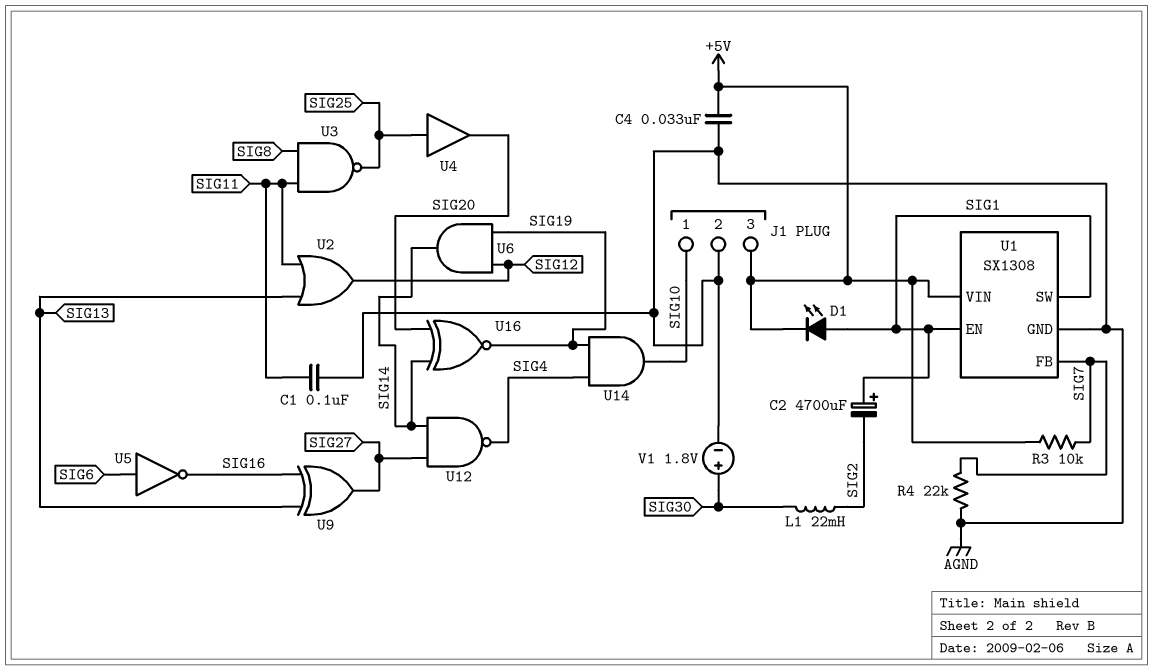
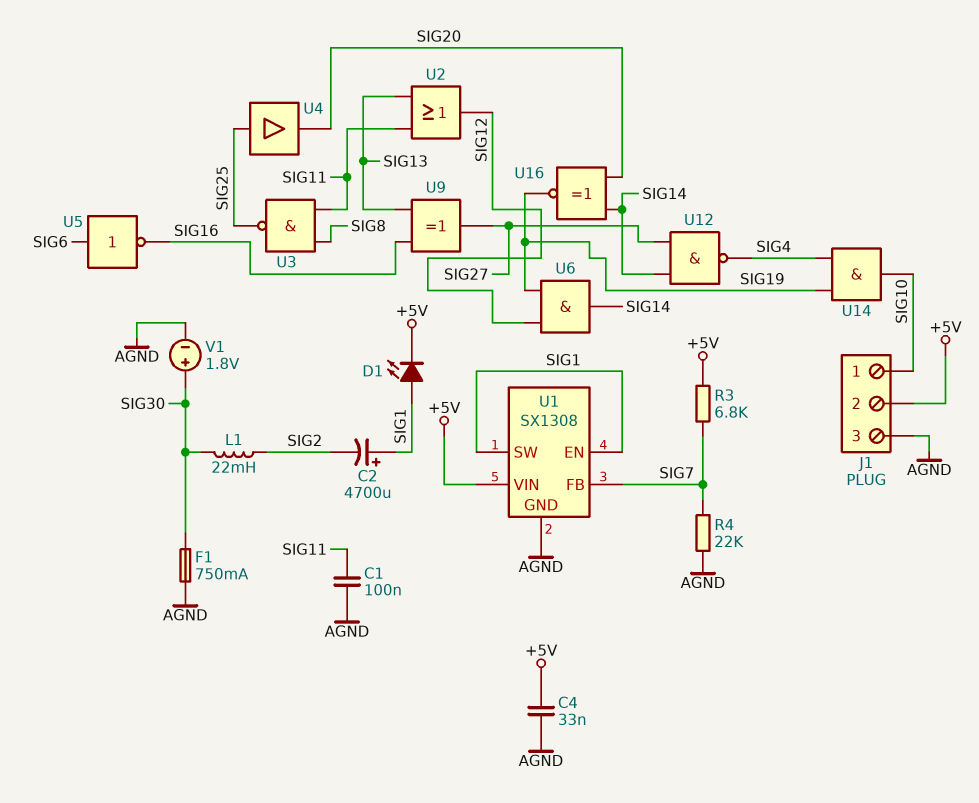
F1: none -> 750mA (AGND, SIG30)
J1 pin 2: AGND -> +5V
J1 pin 3: +5V -> AGND
R3: 10k (+5V, SIG7) -> 6.8k (+5V, SIG7)

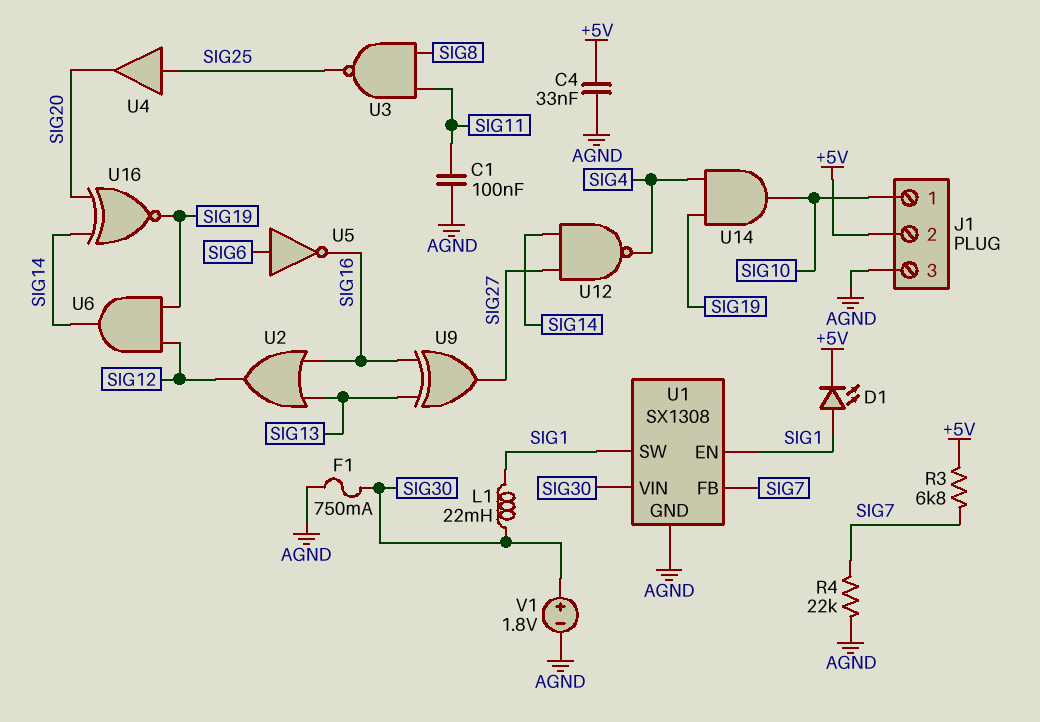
C2: 4700uF (plus SIG1, minus SIG2) -> none
L1: 22mH (SIG2, SIG30) -> 22mH (SIG1, SIG30)
U1 pin VIN: +5V -> SIG30
U2: OR (in SIG11, in SIG13, out SIG12) -> OR (in SIG13, in SIG16, out SIG12)

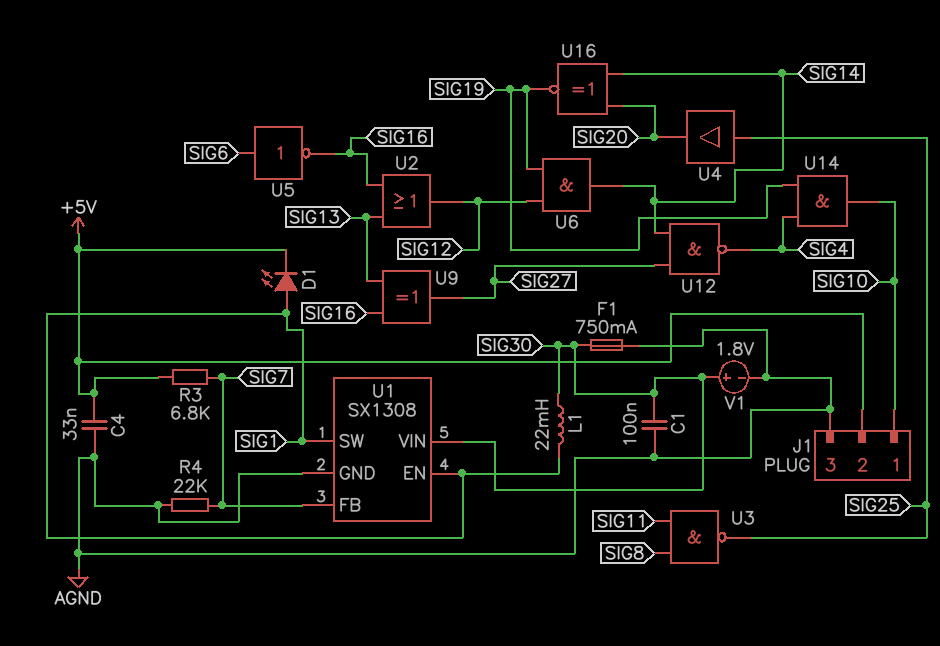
C1: 100nF (AGND, SIG11) -> 100nF (AGND, SIG30)

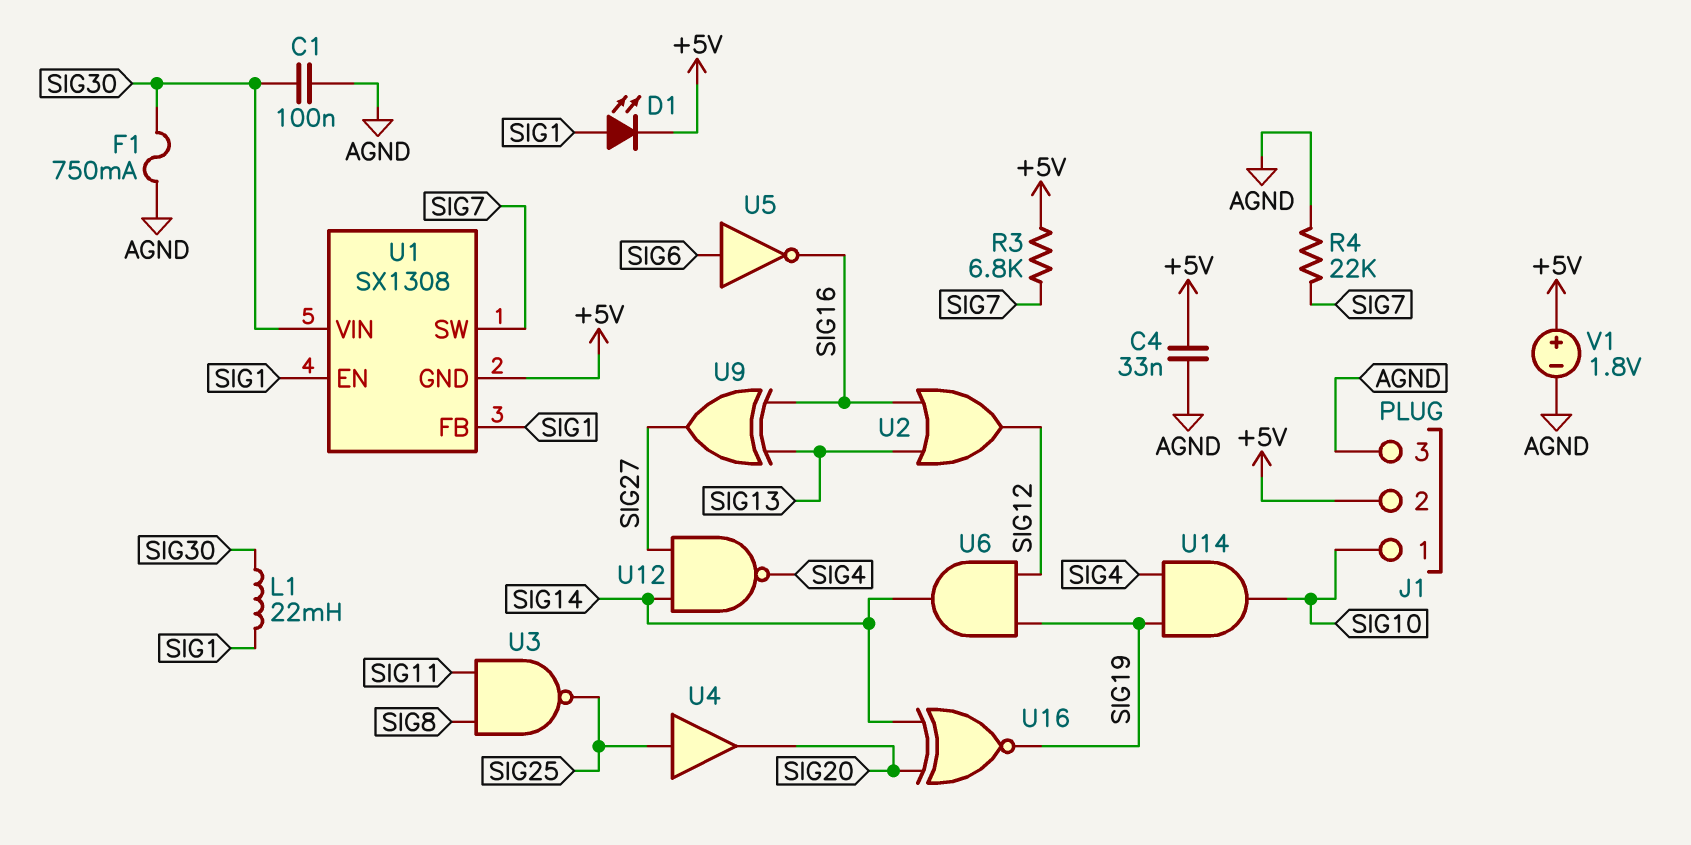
U1 pin FB: SIG7 -> SIG1
U1 pin GND: AGND -> +5V
U1 pin SW: SIG1 -> SIG7
V1: 1.8V (plus SIG30, minus AGND) -> 1.8V (plus +5V, minus AGND)

